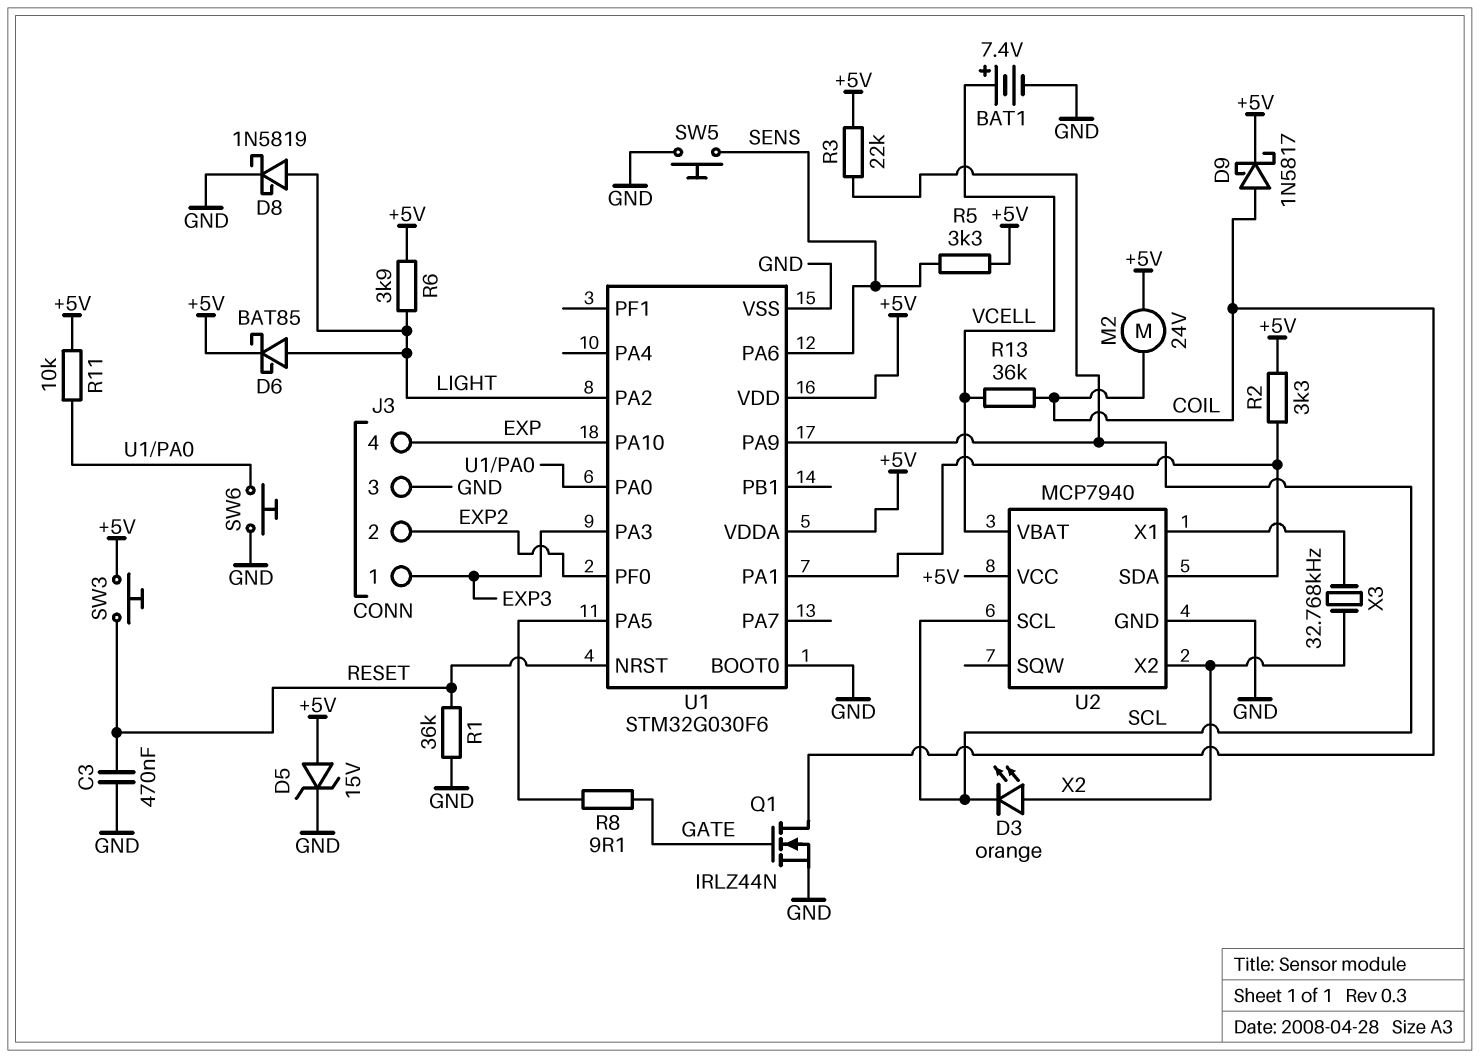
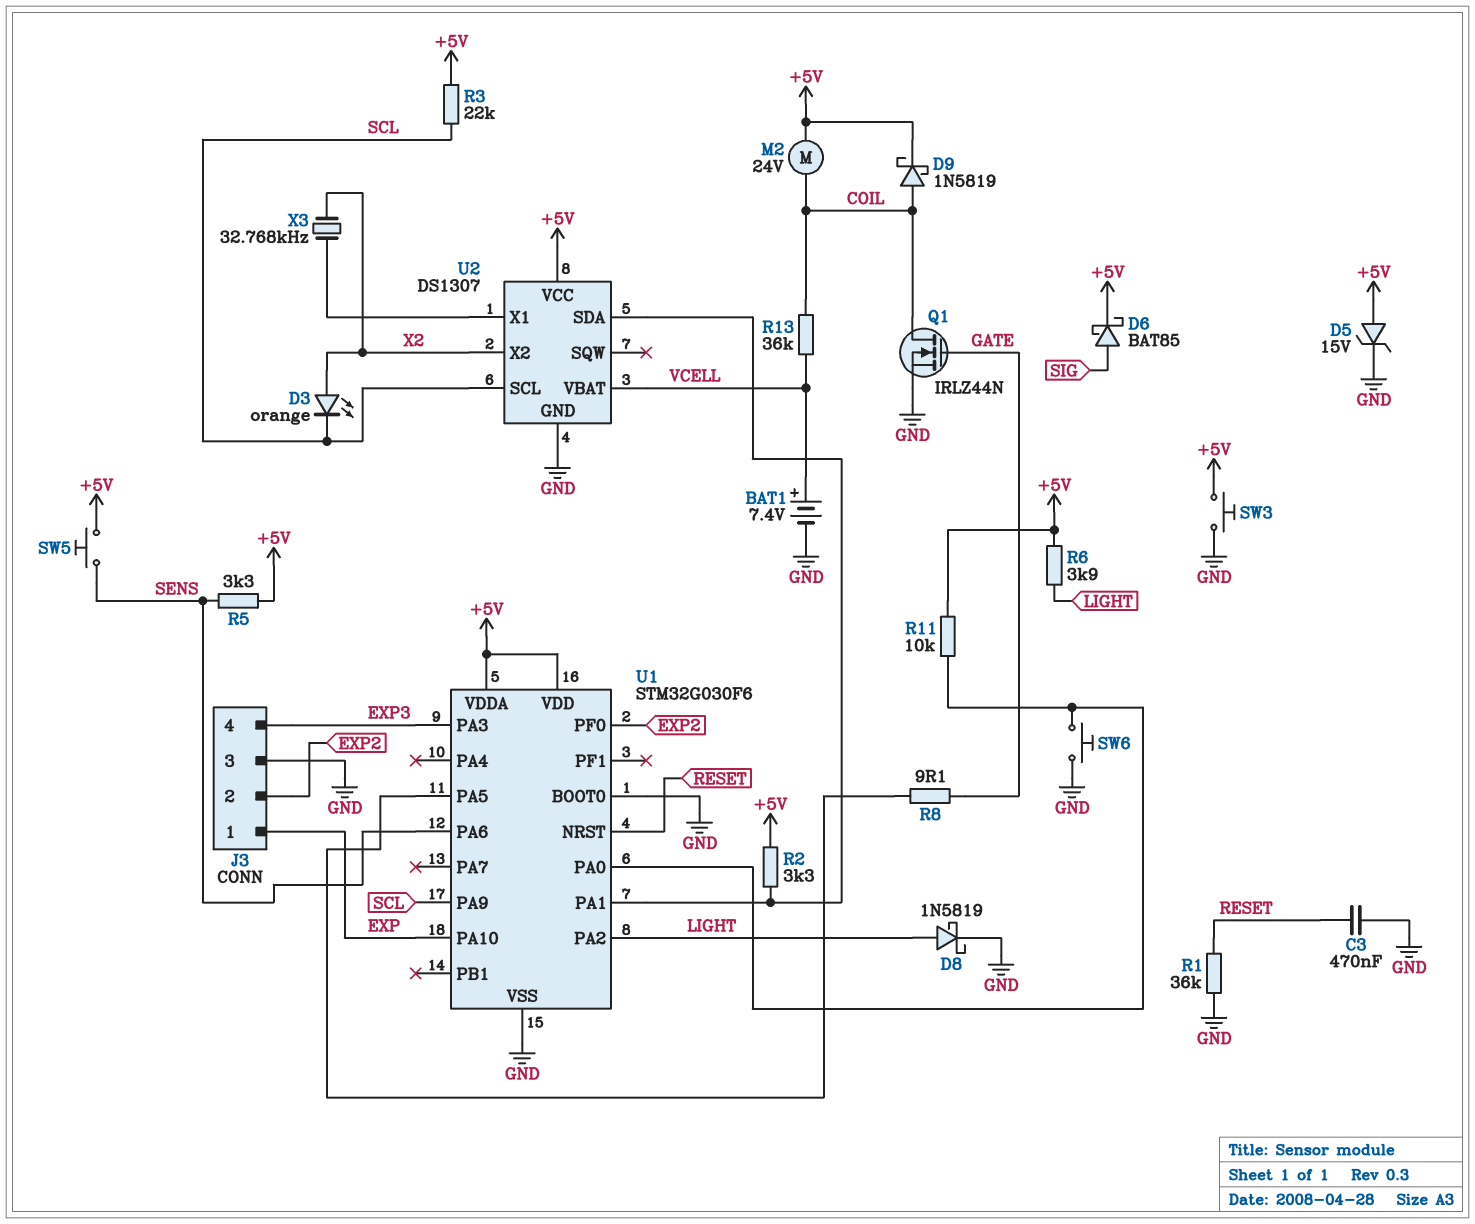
D6: schottky BAT85 (A LIGHT, K +5V) -> schottky BAT85 (A SIG, K +5V)
D9: schottky 1N5817 (A COIL, K +5V) -> schottky 1N5819 (A COIL, K +5V)
J3 pin 1: EXP3 -> EXP
J3 pin 4: EXP -> EXP3
SW3: button (+5V, RESET) -> button (+5V, GND)
SW5: button (GND, SENS) -> button (+5V, SENS)
U2: MCP7940 -> DS1307

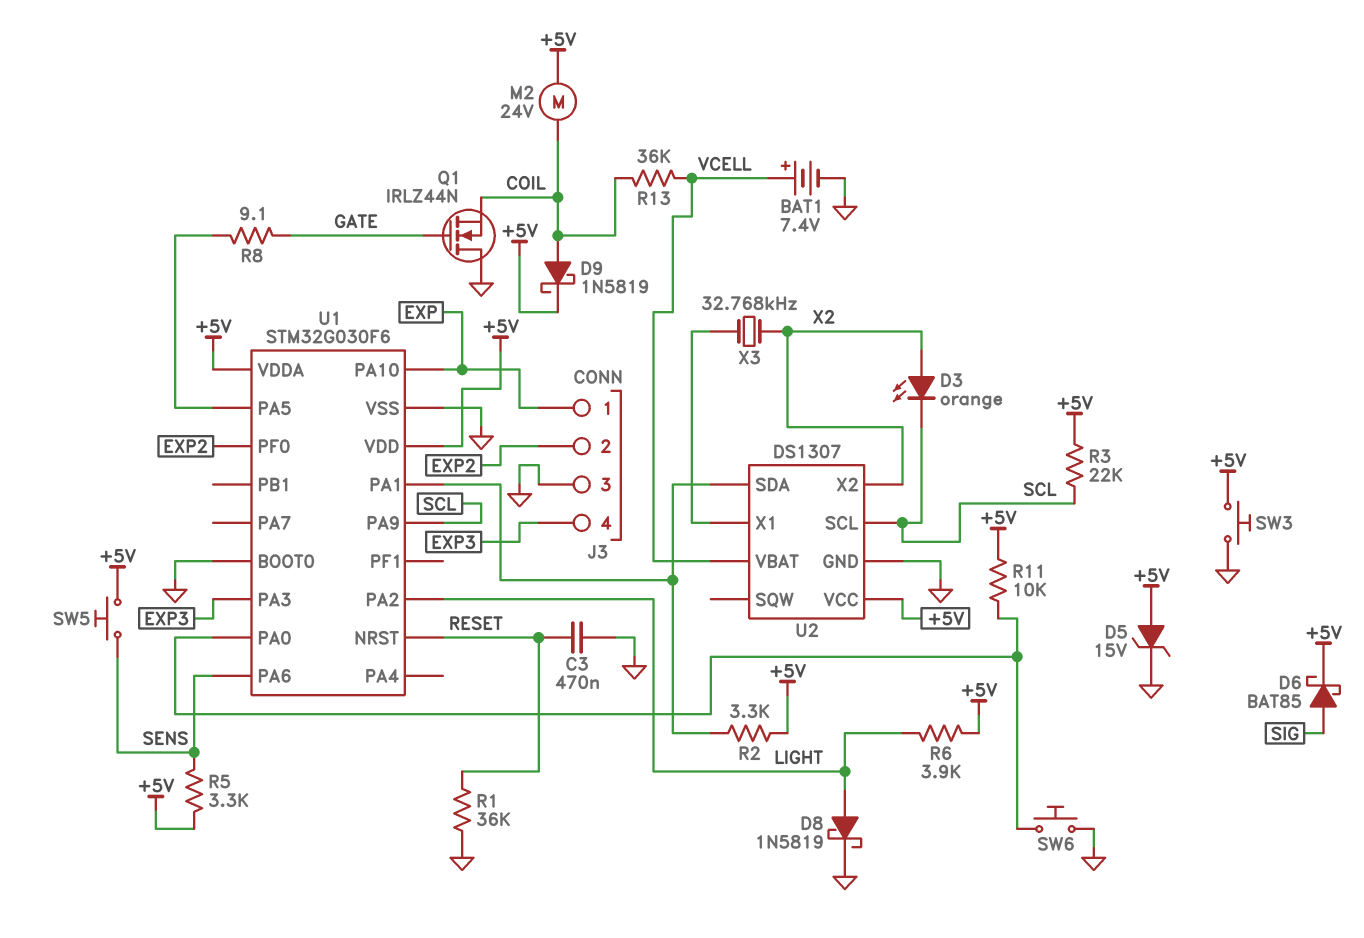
Q1: NMOS IRLZ44N (G GATE, D COIL, S GND) -> NMOS IRLZ44N (G GATE, D GND, S COIL)

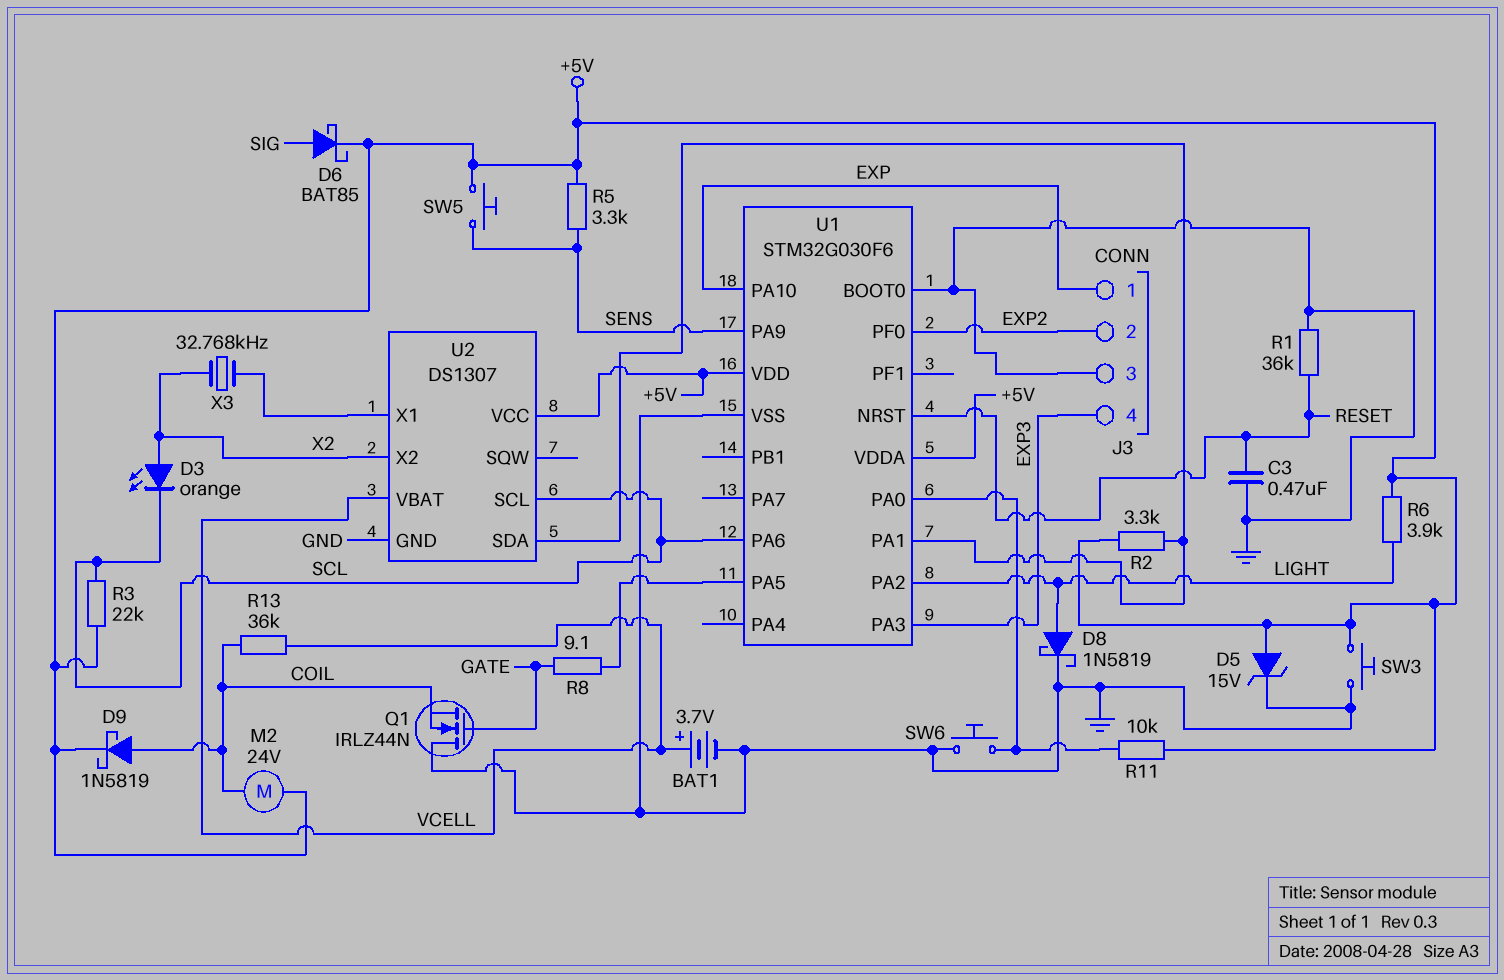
BAT1: 7.4V (plus VCELL, minus GND) -> 3.7V (plus VCELL, minus GND)
U1 pin PA6: SENS -> SCL
U1 pin PA9: SCL -> SENS

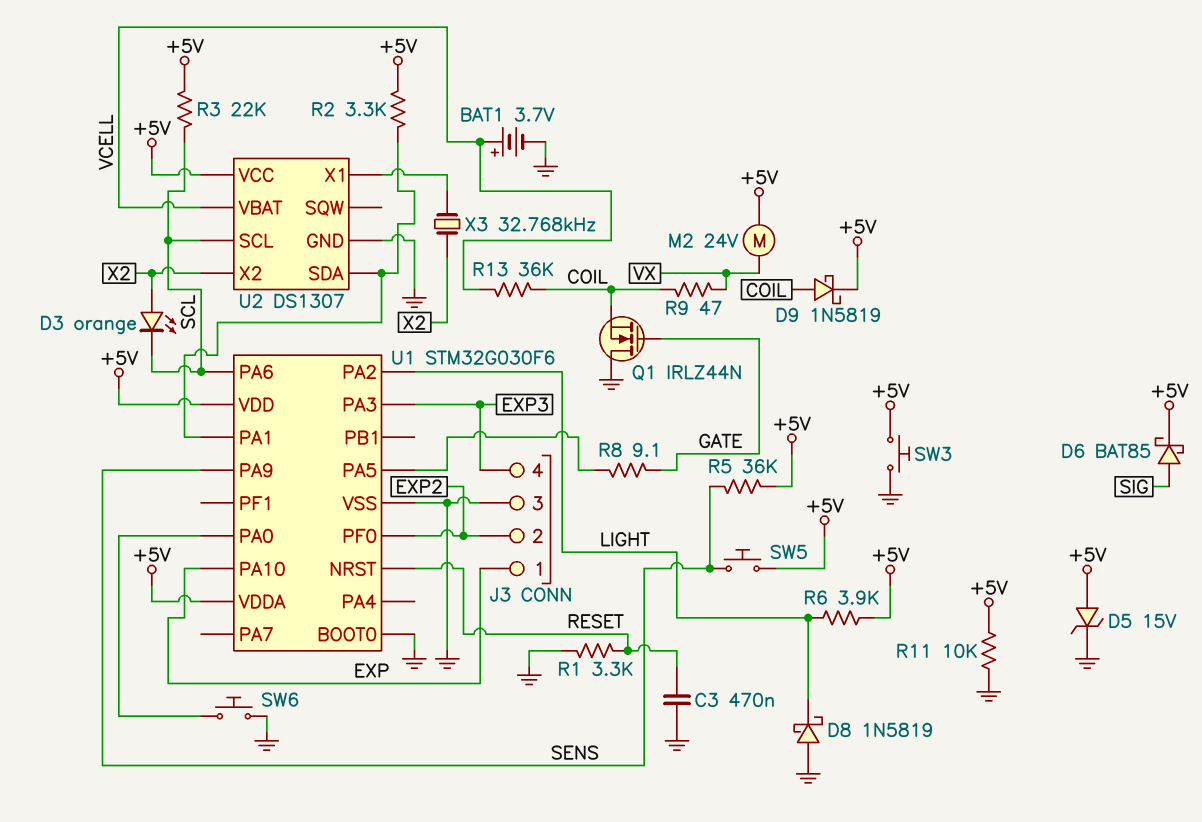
D8: schottky 1N5819 (A LIGHT, K GND) -> schottky 1N5819 (A GND, K LIGHT)
M2: motor 24V (+5V, COIL) -> motor 24V (+5V, VX)
R1: 36k (GND, RESET) -> 3.3k (GND, RESET)
R5: 3.3k (+5V, SENS) -> 36k (+5V, SENS)
R9: none -> 47 (COIL, VX)
R11: 10k (+5V, U1/PA0) -> 10k (+5V, GND)

